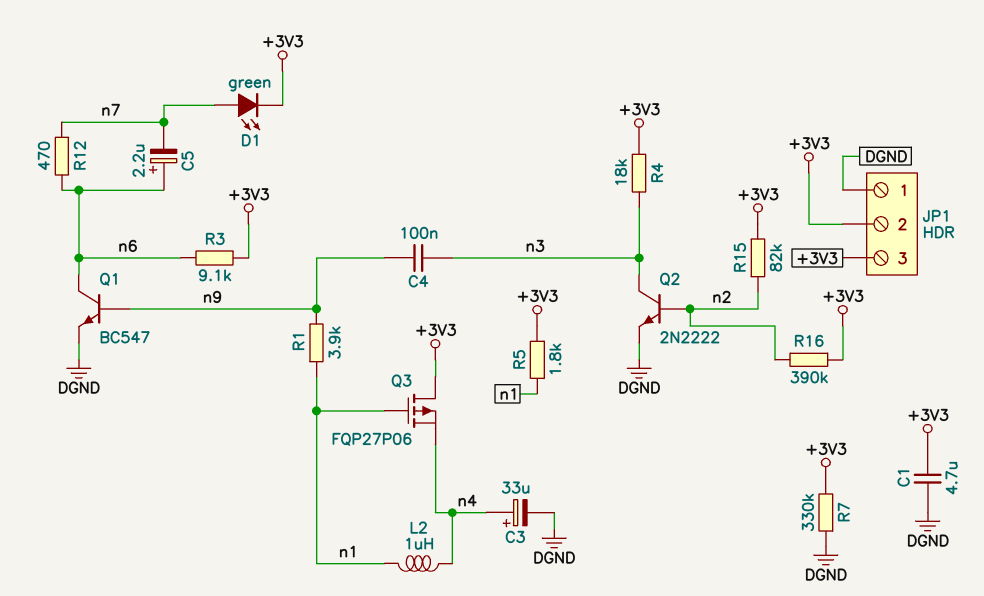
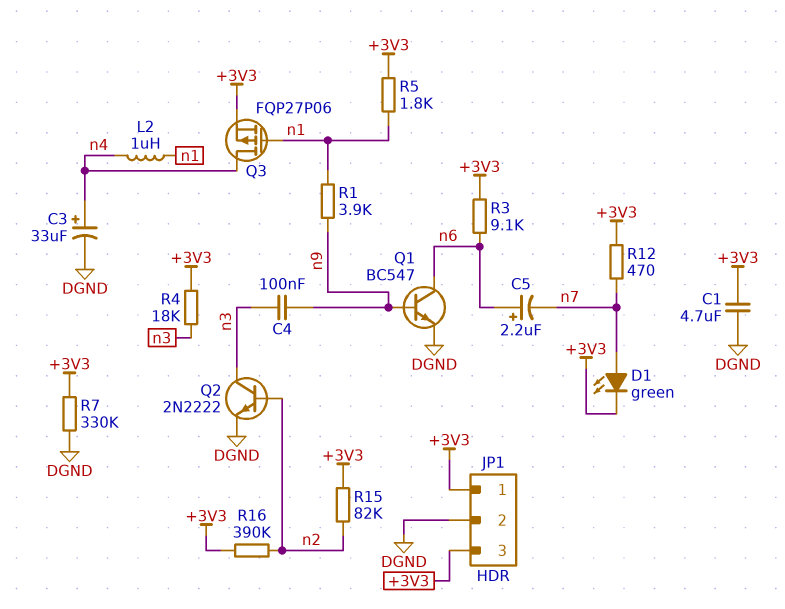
JP1 pin 1: DGND -> +3V3
JP1 pin 2: +3V3 -> DGND
Q3: PMOS FQP27P06 (G n1, D +3V3, S n4) -> PMOS FQP27P06 (G n1, D n4, S +3V3)
R12: 470 (n6, n7) -> 470 (+3V3, n7)

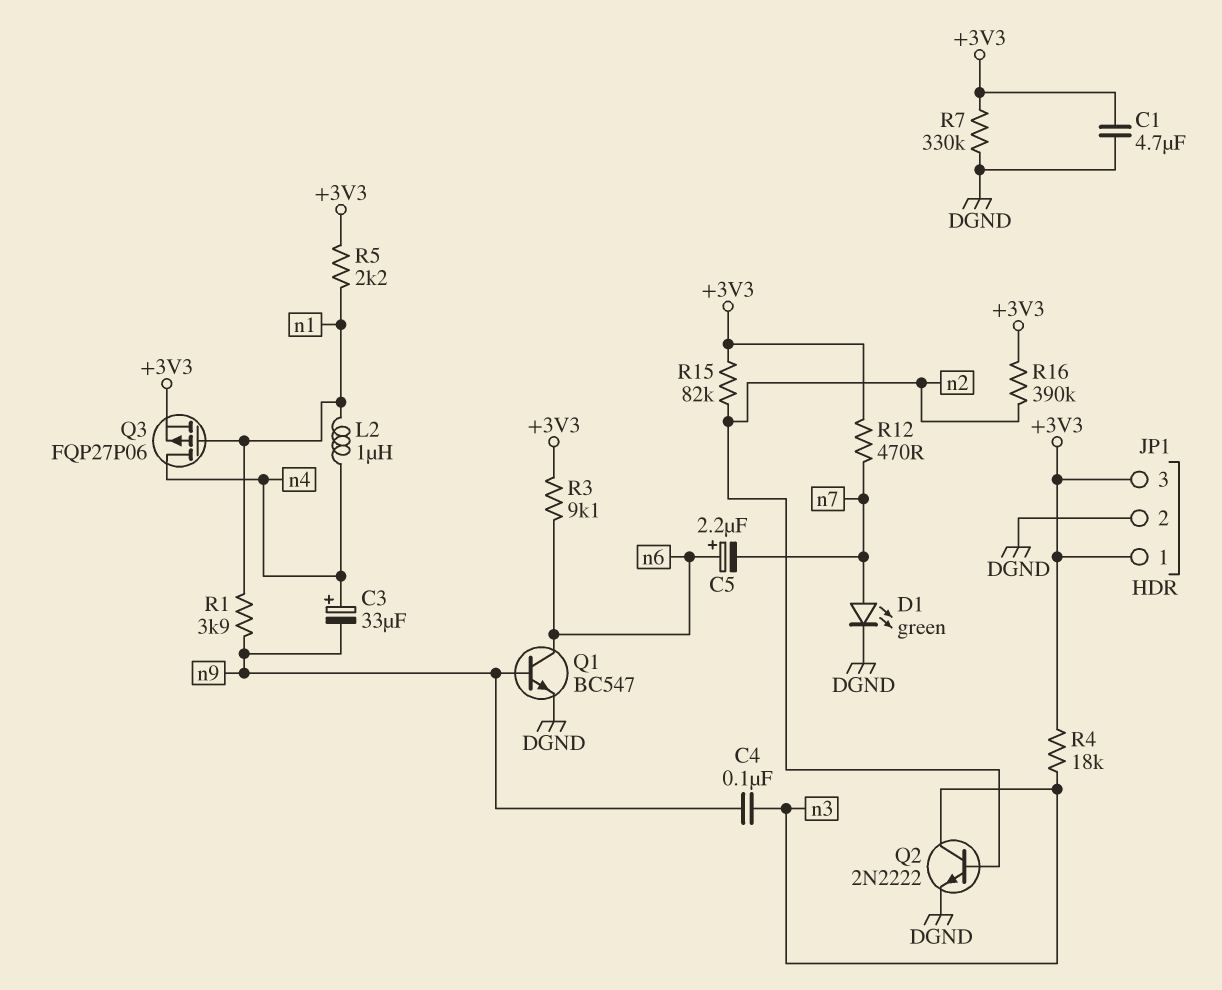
C3: 33uF (plus n4, minus DGND) -> 33uF (plus n4, minus n9)
D1: LED green (A n7, K +3V3) -> LED green (A n7, K DGND)
R5: 1.8k (+3V3, n1) -> 2.2k (+3V3, n1)

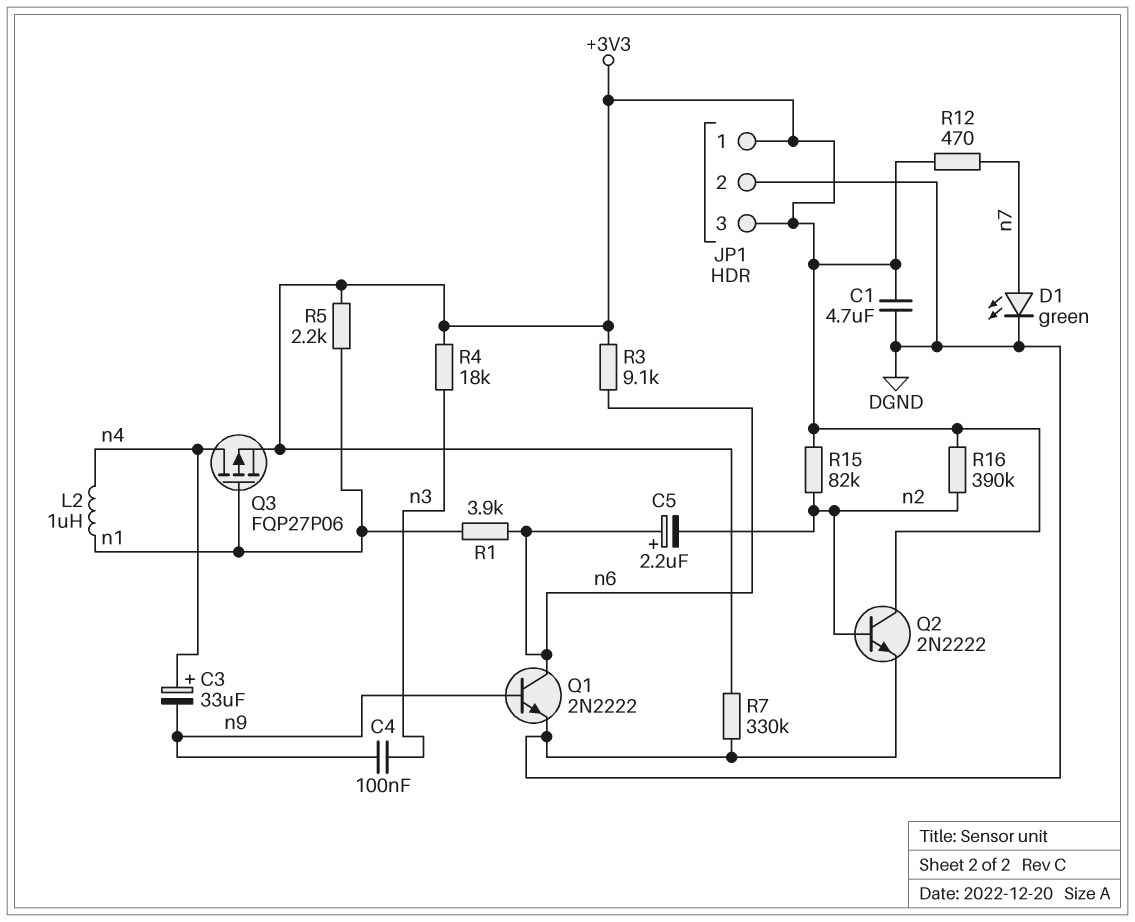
C5: 2.2uF (plus n6, minus n7) -> 2.2uF (plus n6, minus n2)
Q1: NPN BC547 (B n9, C n6, E DGND) -> NPN 2N2222 (B n9, C n6, E DGND)
Q2: NPN 2N2222 (B n2, C n3, E DGND) -> NPN 2N2222 (B n2, C +3V3, E DGND)
R1: 3.9k (n1, n9) -> 3.9k (n1, n6)

